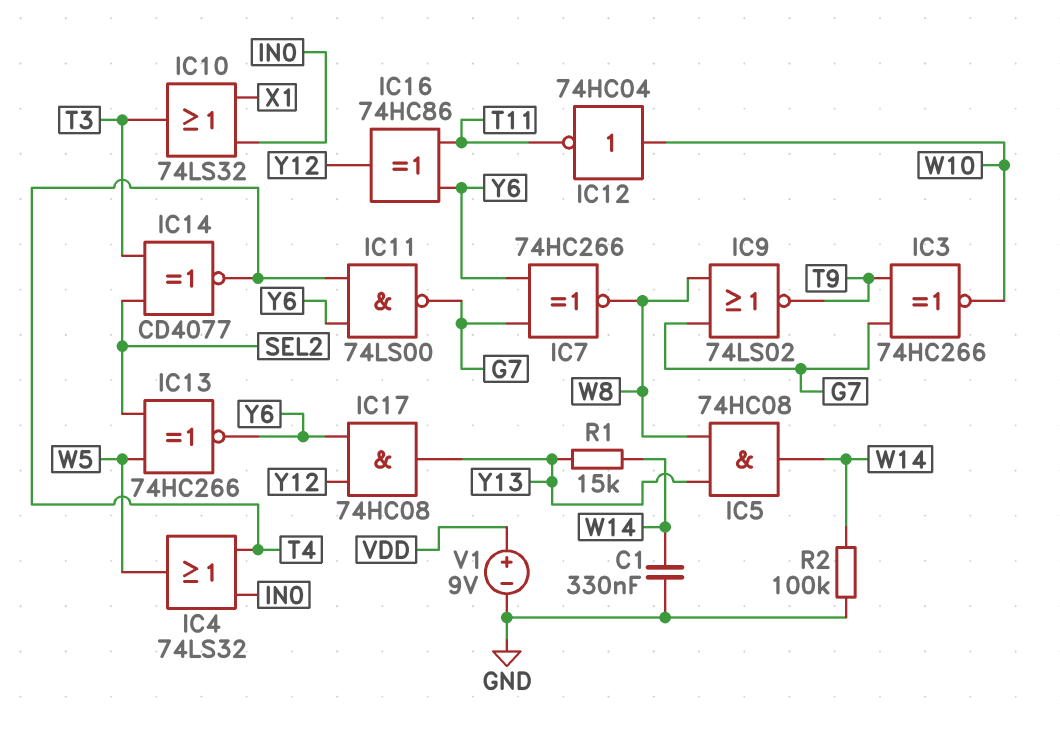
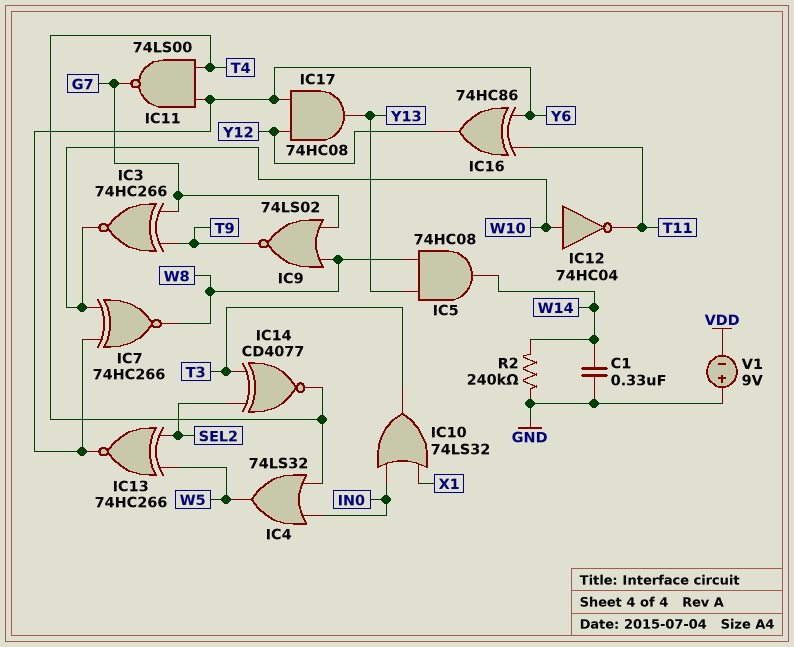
IC7: XNOR 74HC266 (in G7, in Y6, out W8) -> XNOR 74HC266 (in W10, in Y6, out W8)
R1: 15k (W14, Y13) -> none
R2: 100k (GND, W14) -> 240k (GND, W14)
V1: 9V (plus VDD, minus GND) -> 9V (plus GND, minus VDD)

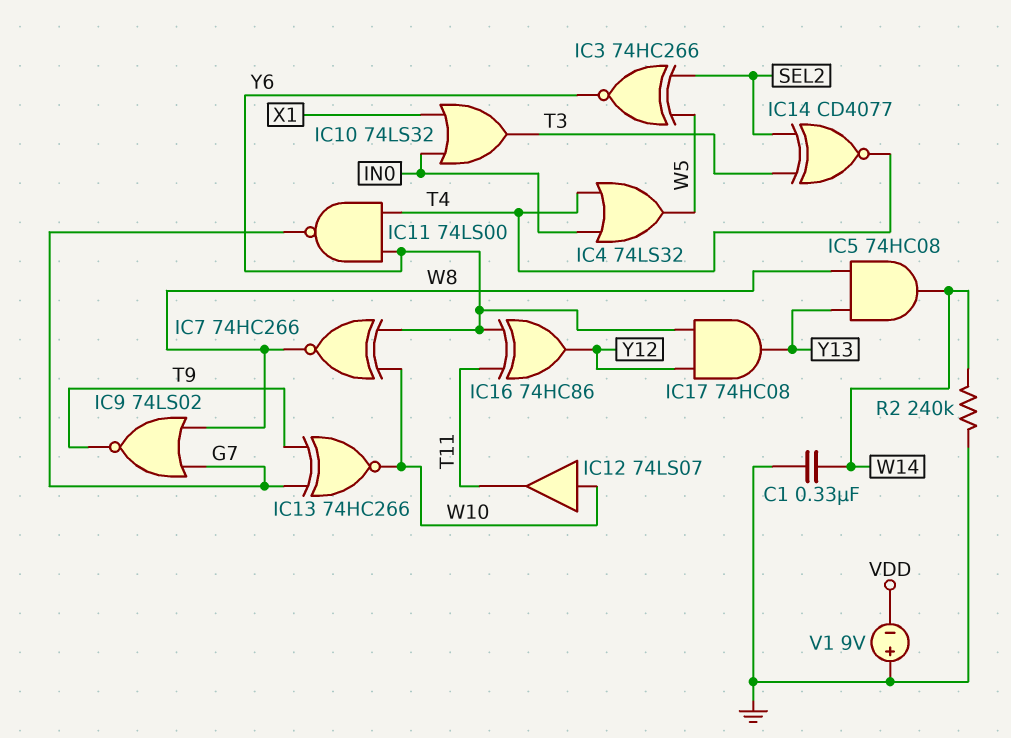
IC3: XNOR 74HC266 (in G7, in T9, out W10) -> XNOR 74HC266 (in SEL2, in W5, out Y6)
IC12: NOT 74HC04 (in W10, out T11) -> buffer 74LS07 (in W10, out T11)
IC13: XNOR 74HC266 (in SEL2, in W5, out Y6) -> XNOR 74HC266 (in G7, in T9, out W10)

